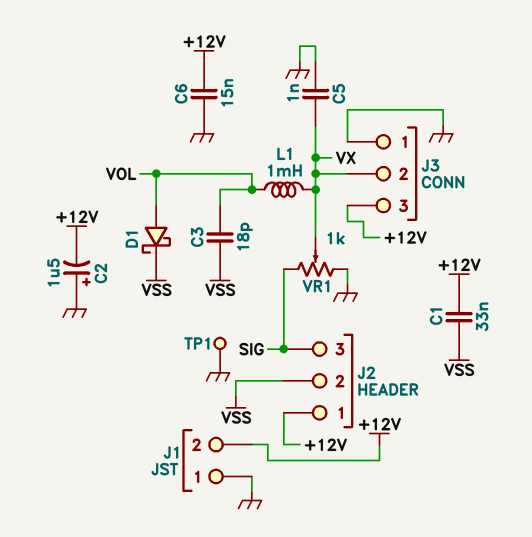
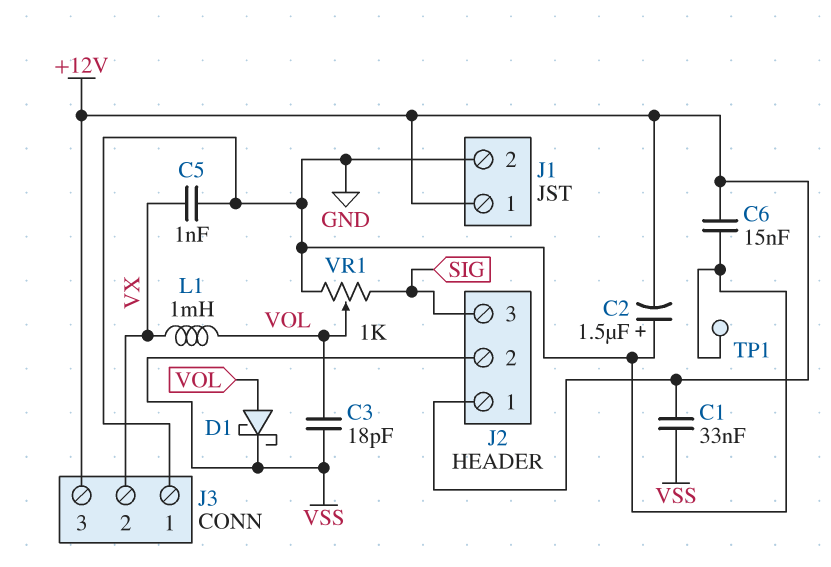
J1 pin 1: GND -> +12V
J1 pin 2: +12V -> GND
VR1: 1k (GND, SIG, wiper VX) -> 1k (GND, SIG, wiper VOL)

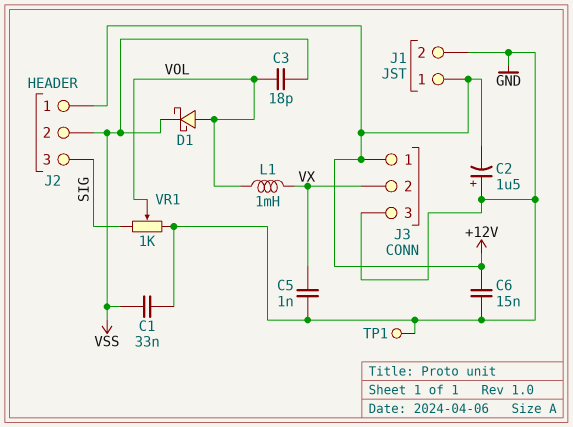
C1: 33nF (+12V, VSS) -> 33nF (GND, VSS)
J3 pin 1: GND -> +12V
J3 pin 3: +12V -> GND

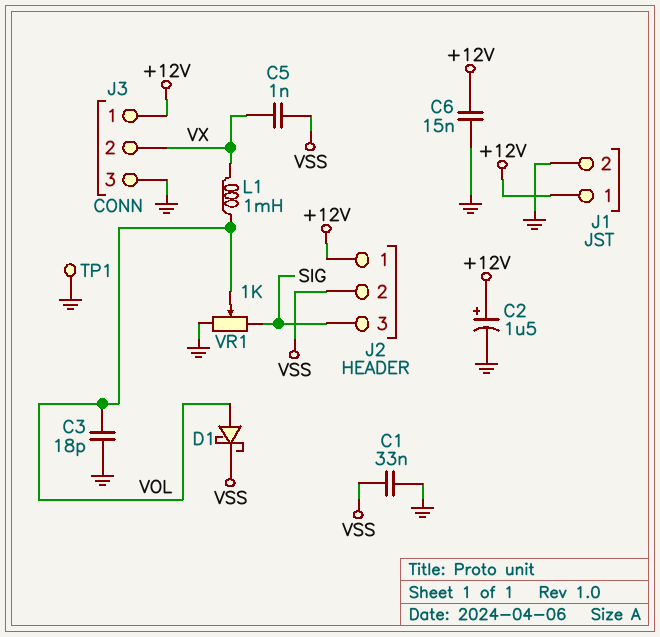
C2: 1.5uF (plus GND, minus +12V) -> 1.5uF (plus +12V, minus GND)
C3: 18pF (VOL, VSS) -> 18pF (GND, VOL)
C5: 1nF (GND, VX) -> 1nF (VSS, VX)

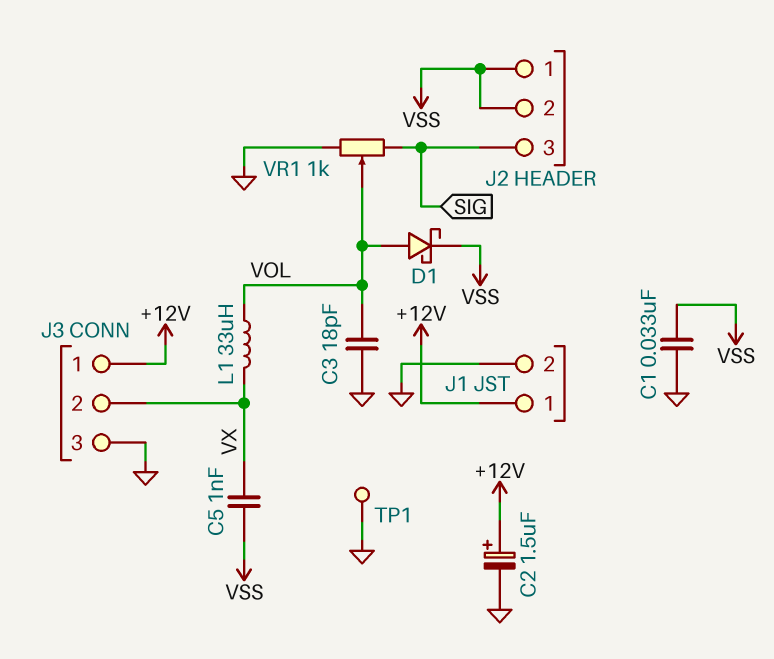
C6: 15nF (+12V, GND) -> none
J2 pin 1: +12V -> VSS
L1: 1mH (VOL, VX) -> 33uH (VOL, VX)

